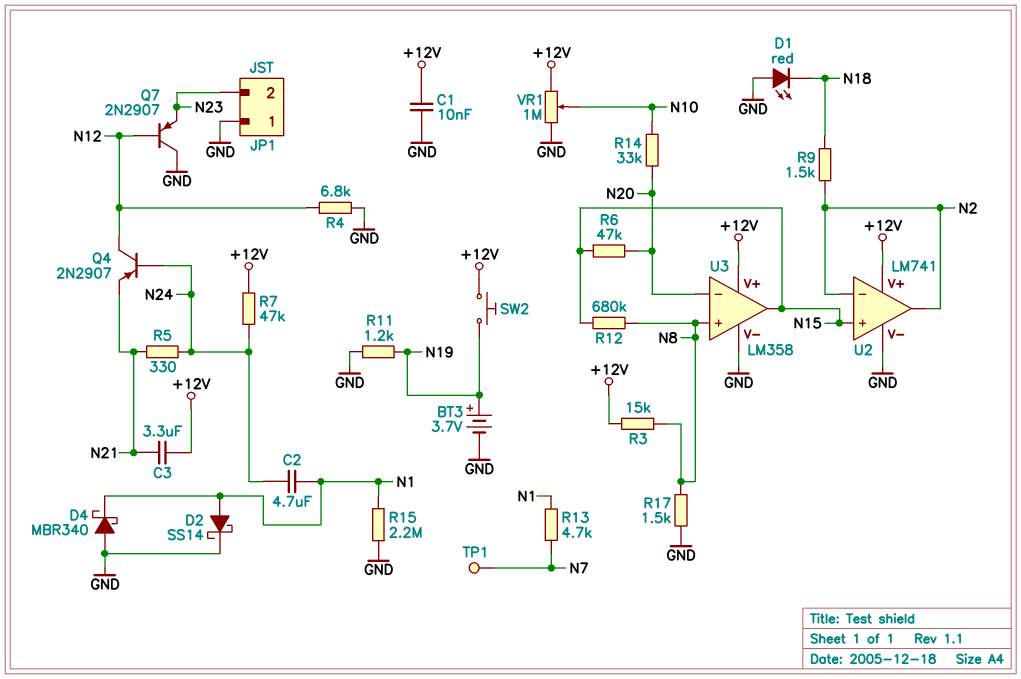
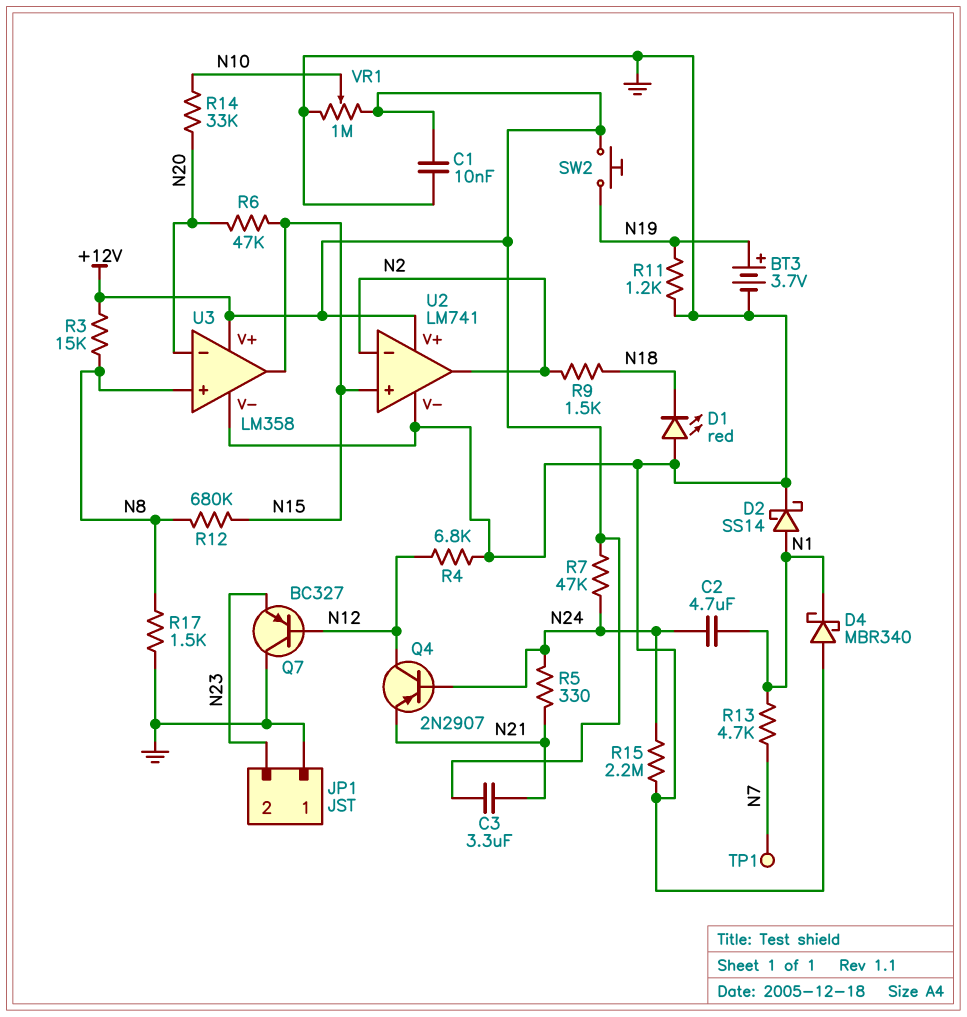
Q7: PNP 2N2907 (B N12, C GND, E N23) -> PNP BC327 (B N12, C GND, E N23)
R15: 2.2M (GND, N1) -> 2.2M (GND, N24)

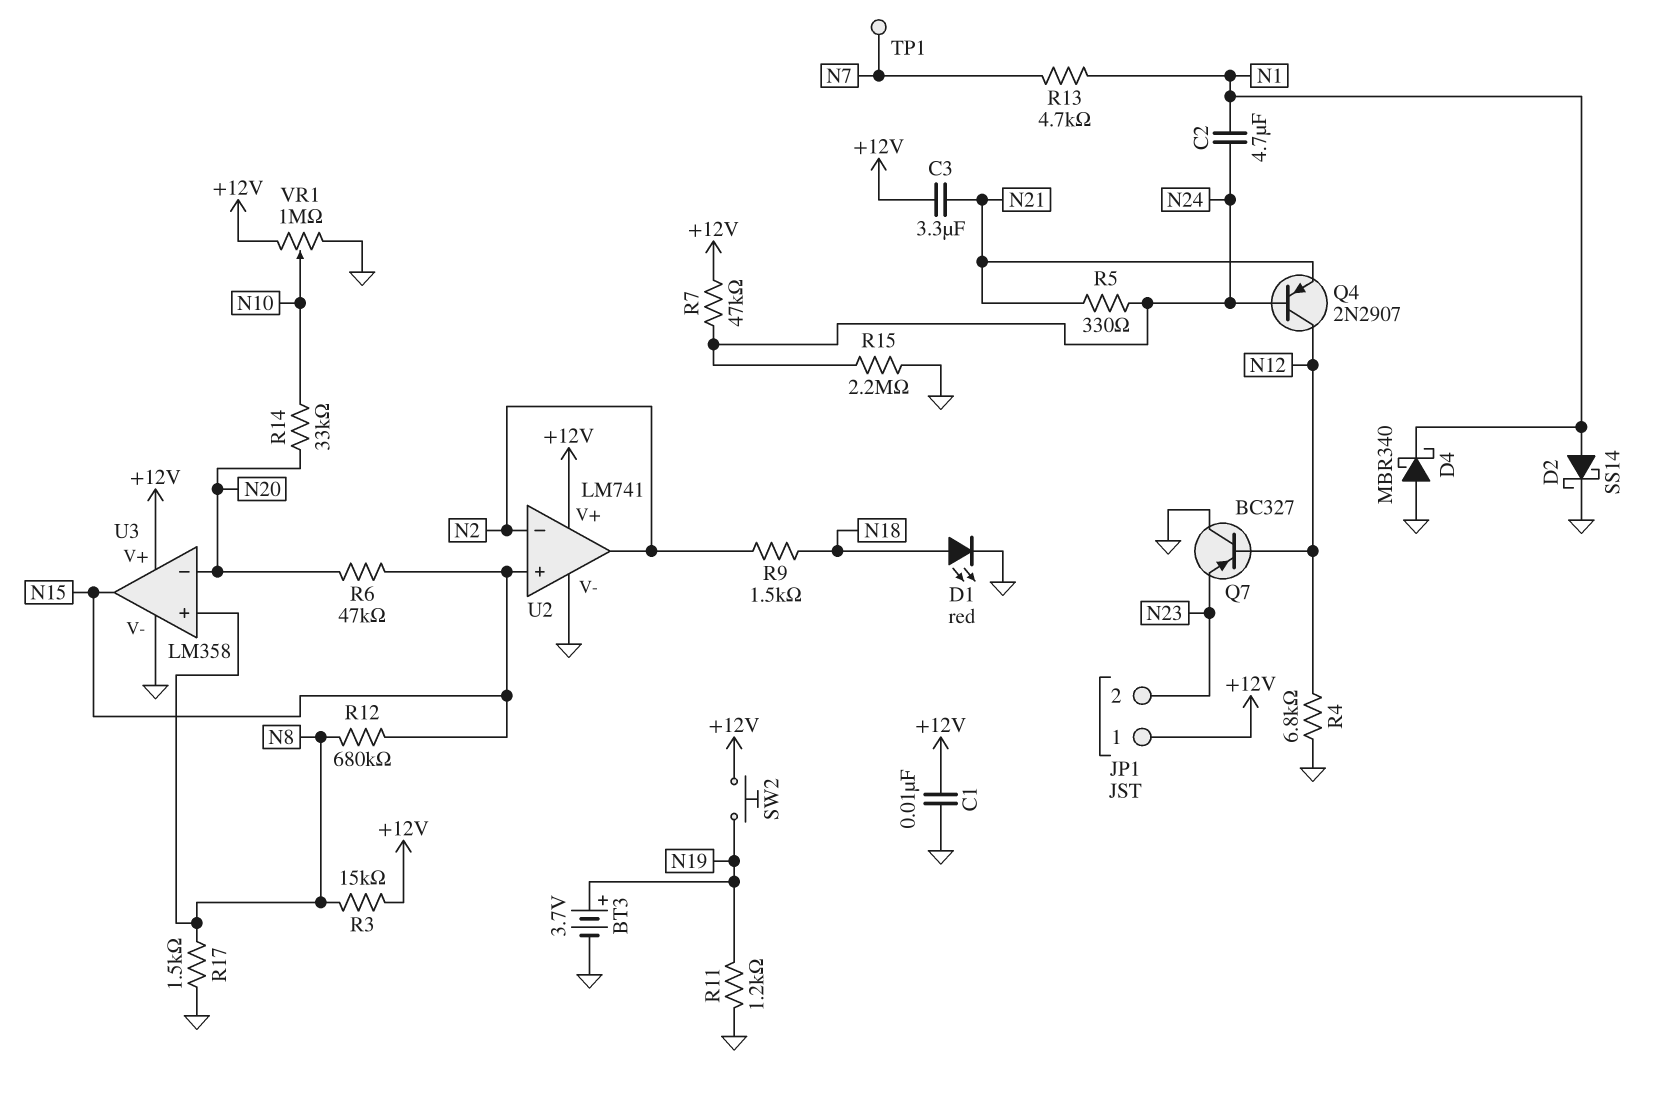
D1: LED red (A GND, K N18) -> LED red (A N18, K GND)
JP1 pin 1: GND -> +12V

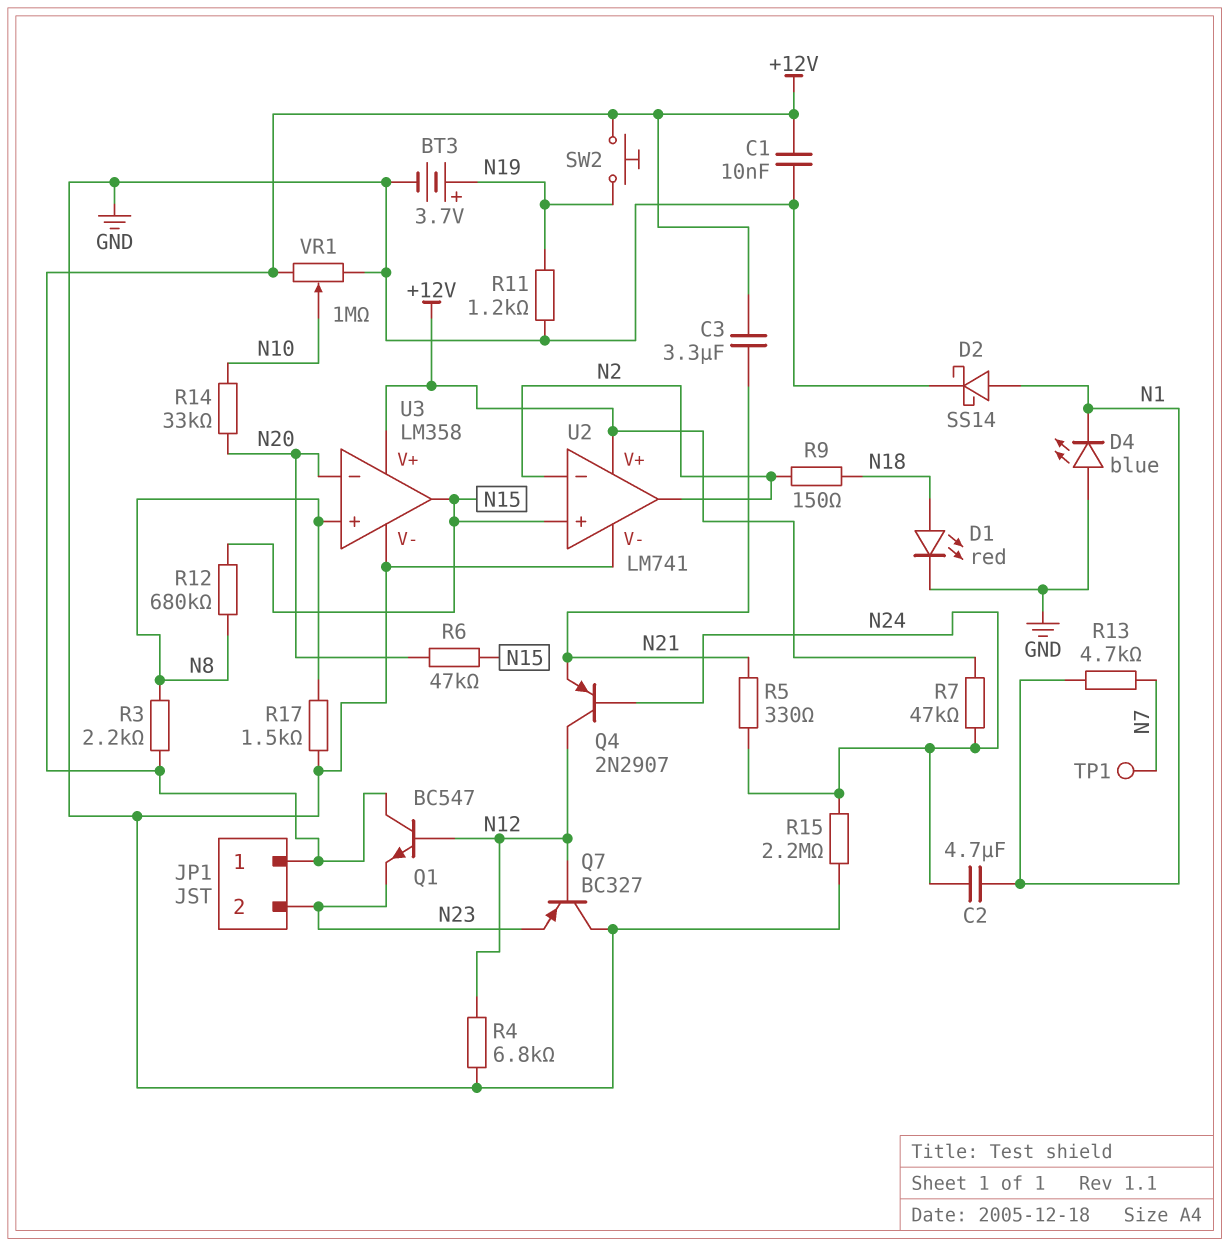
D4: schottky MBR340 (A GND, K N1) -> LED blue (A GND, K N1)
Q1: none -> NPN BC547 (B N12, C +12V, E N23)
R3: 15k (+12V, N8) -> 2.2k (+12V, N8)
R9: 1.5k (N2, N18) -> 150 (N2, N18)

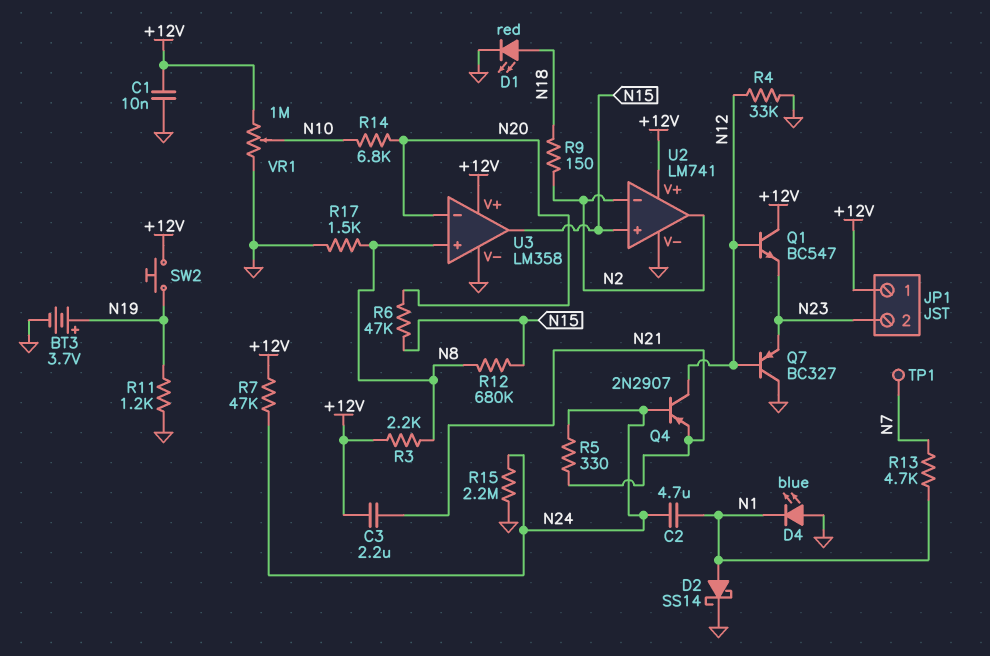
C3: 3.3uF (+12V, N21) -> 2.2uF (+12V, N21)
R4: 6.8k (GND, N12) -> 33k (GND, N12)
R14: 33k (N10, N20) -> 6.8k (N10, N20)

